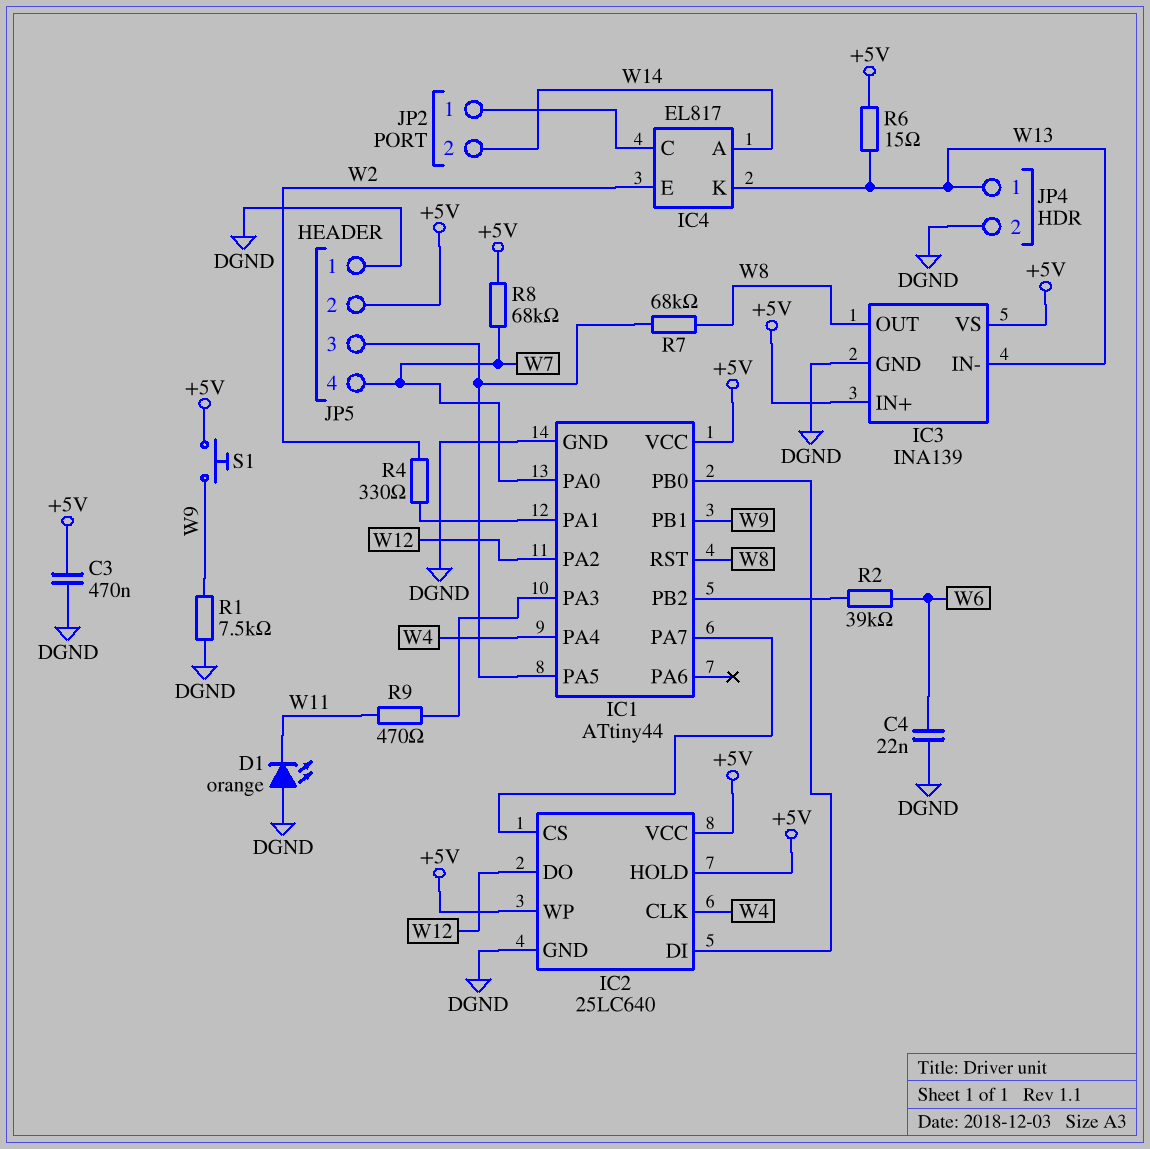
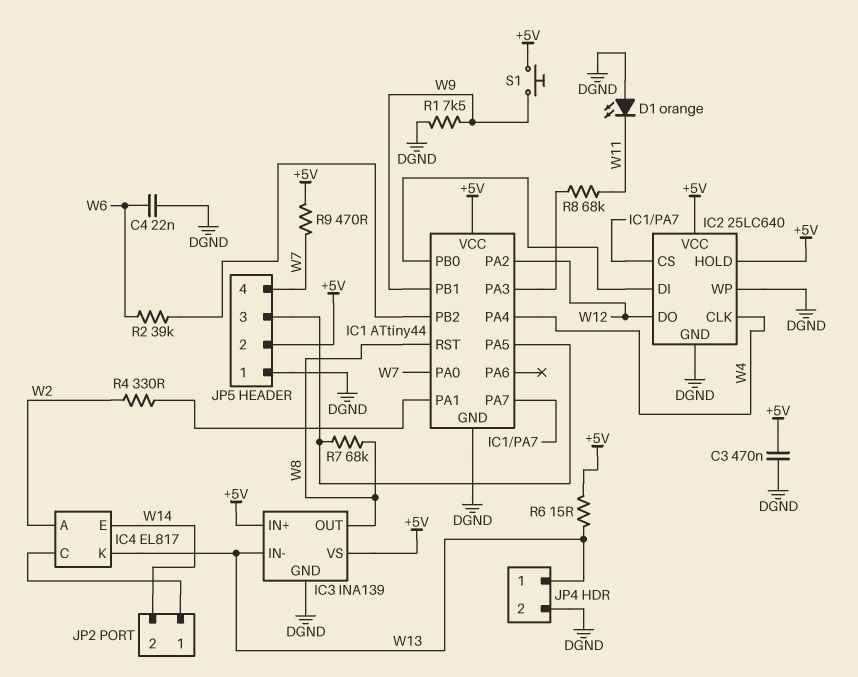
IC2 pin WP: +5V -> DGND
IC4 pin A: W14 -> W2
IC4 pin E: W2 -> W14
R8: 68k (+5V, W7) -> 68k (IC1/PA3, W11)
R9: 470 (IC1/PA3, W11) -> 470 (+5V, W7)

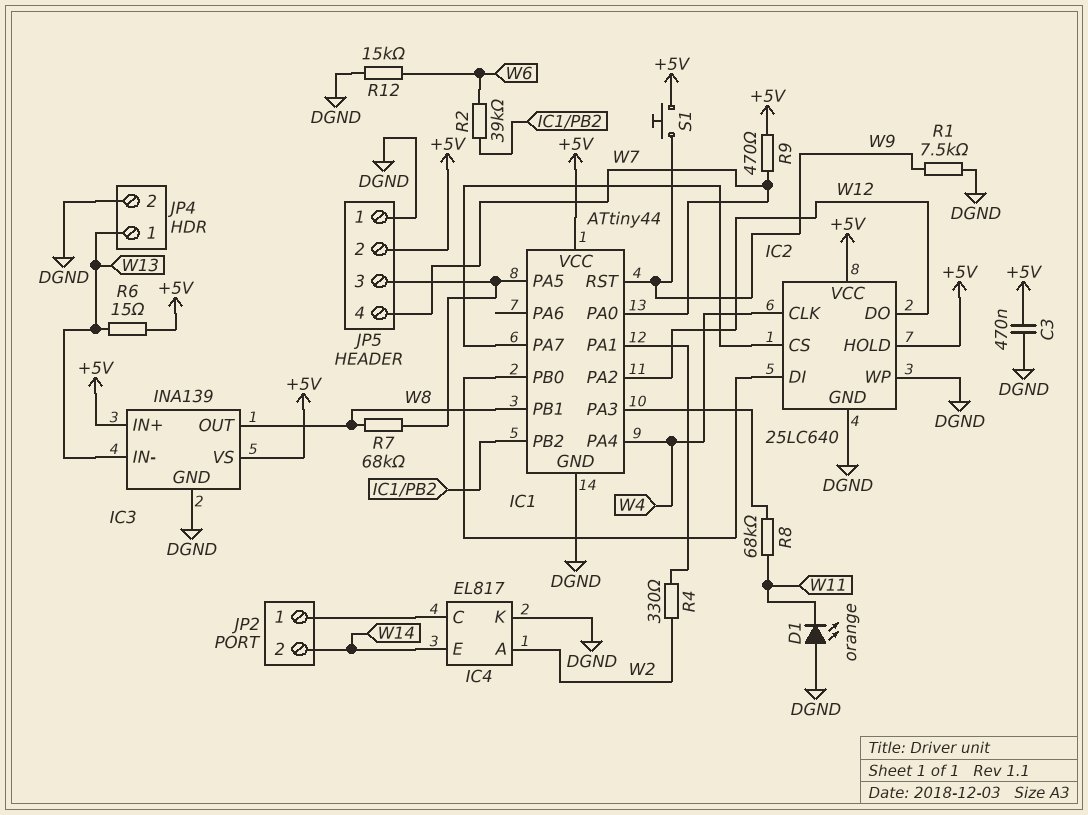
C4: 22nF (DGND, W6) -> none
IC1 pin PB1: W9 -> W8
IC1 pin RST: W8 -> W9
IC4 pin K: W13 -> DGND
R12: none -> 15k (DGND, W6)

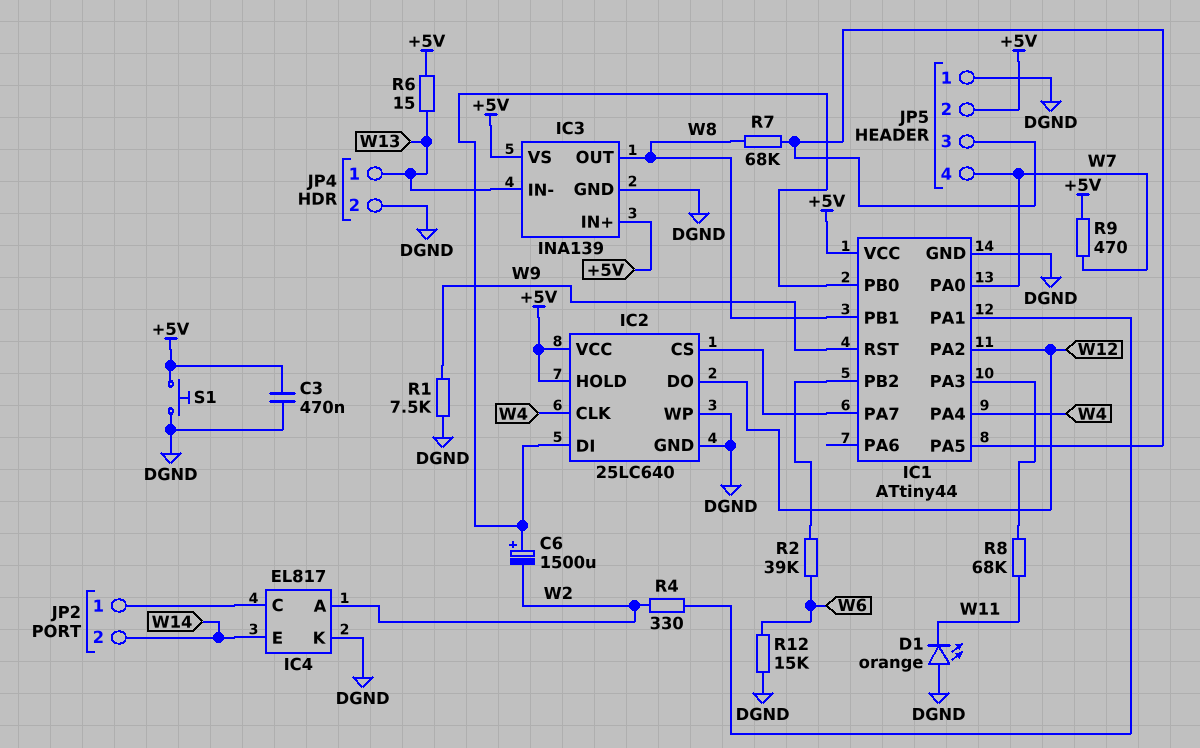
C6: none -> 1500uF (plus IC1/PB0, minus W2)
S1: button (+5V, W9) -> button (+5V, DGND)

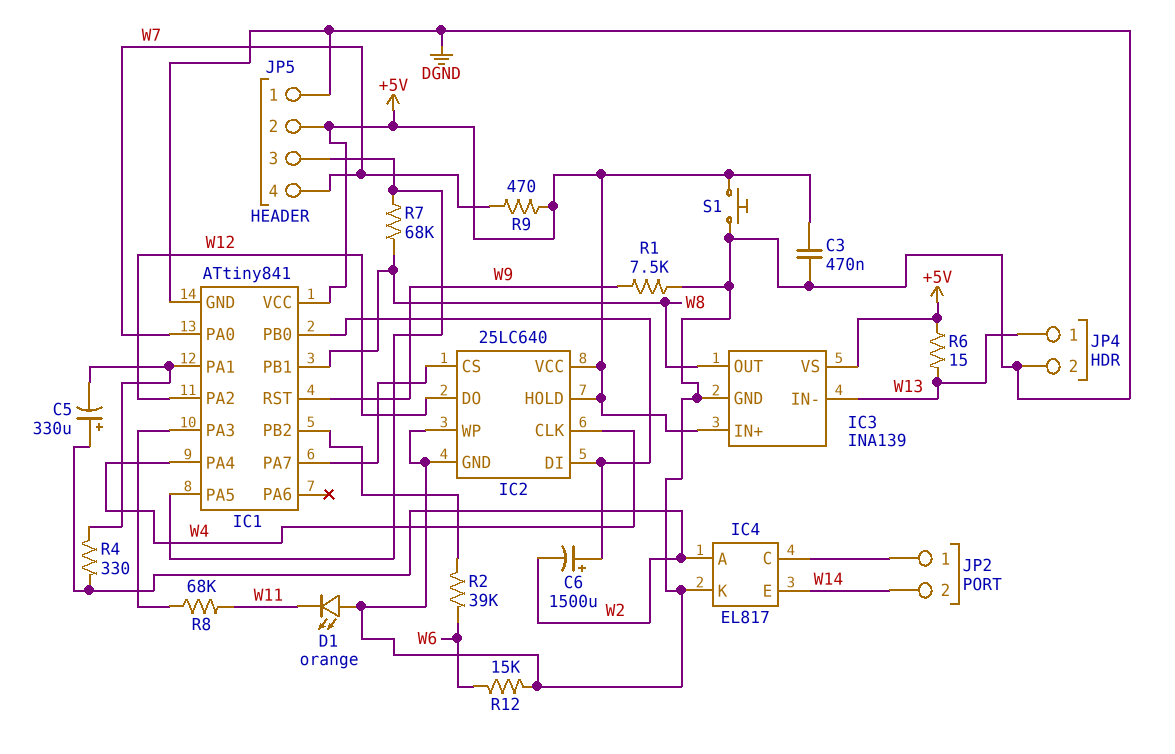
C5: none -> 330uF (plus W2, minus IC1/PA1)
IC1: ATtiny44 -> ATtiny841

